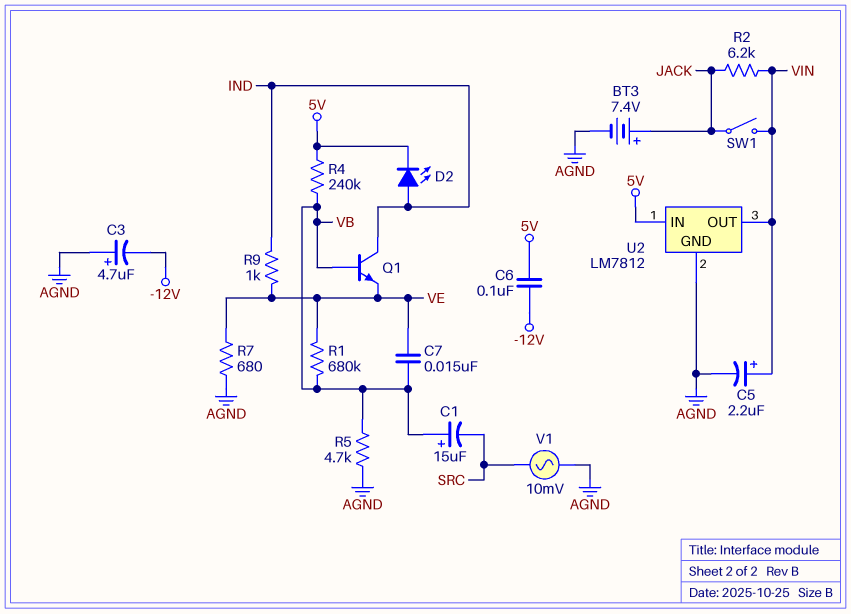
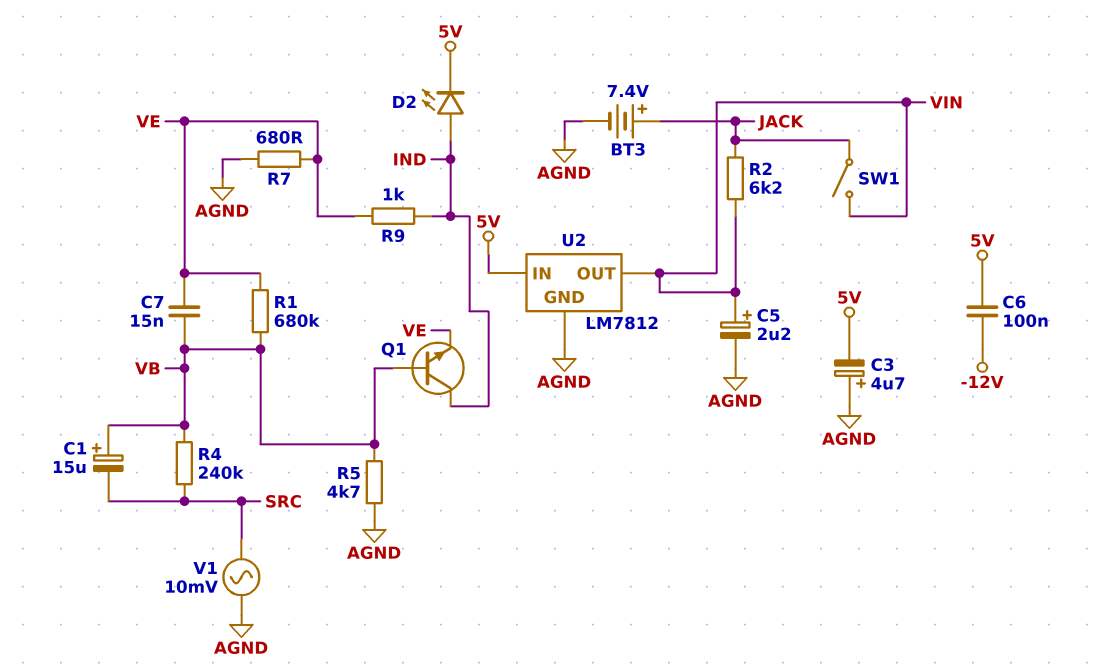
C3: 4.7uF (plus AGND, minus -12V) -> 4.7uF (plus AGND, minus 5V)
R4: 240k (5V, VB) -> 240k (SRC, VB)

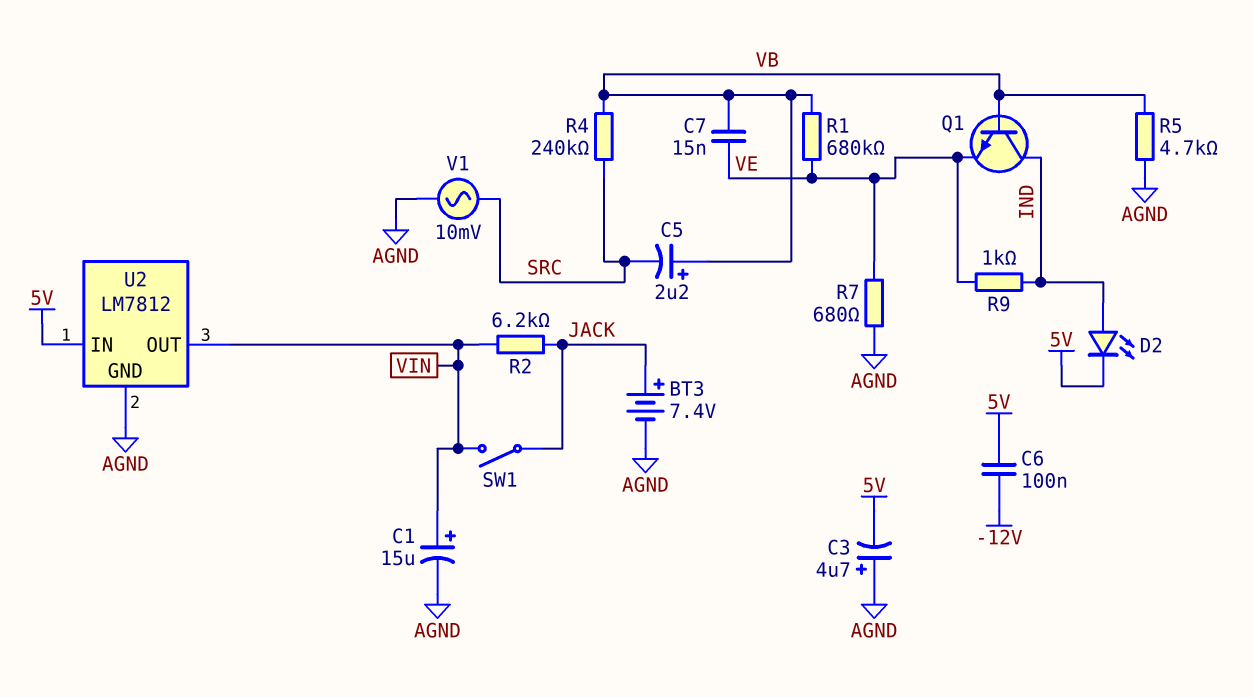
C1: 15uF (plus VB, minus SRC) -> 15uF (plus VIN, minus AGND)
C5: 2.2uF (plus VIN, minus AGND) -> 2.2uF (plus VB, minus SRC)

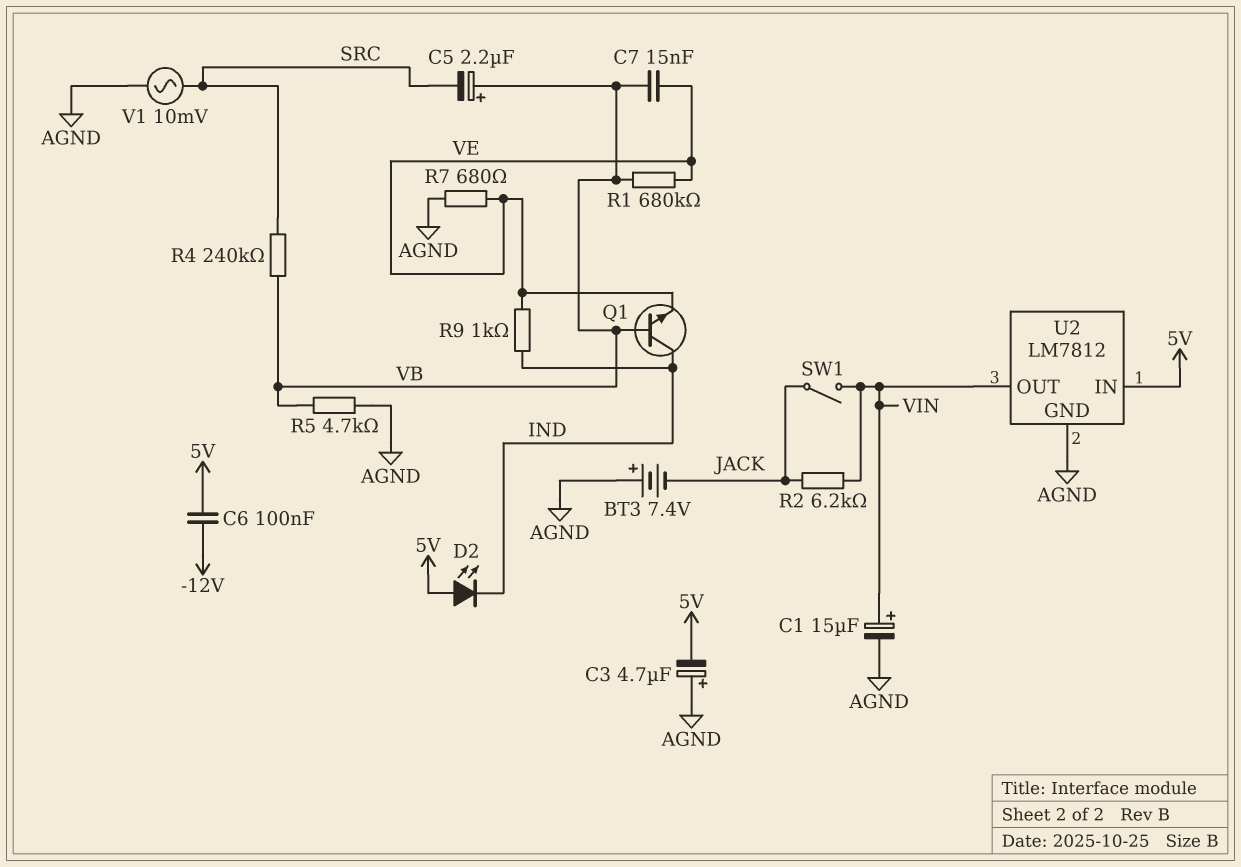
BT3: 7.4V (plus JACK, minus AGND) -> 7.4V (plus AGND, minus JACK)
D2: LED (A IND, K 5V) -> LED (A 5V, K IND)

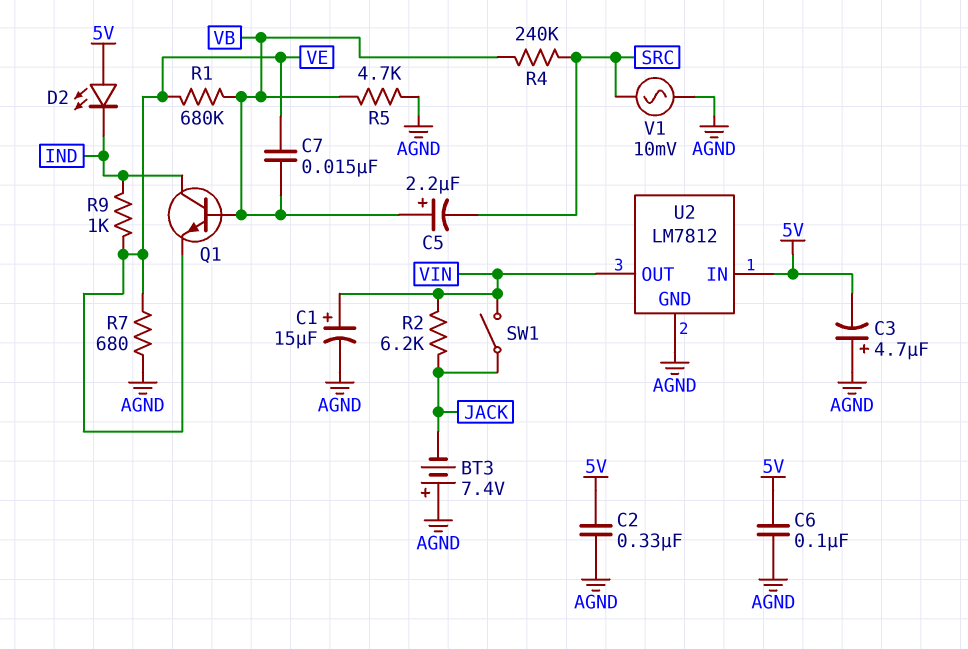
C2: none -> 330nF (5V, AGND)
C6: 100nF (-12V, 5V) -> 100nF (5V, AGND)

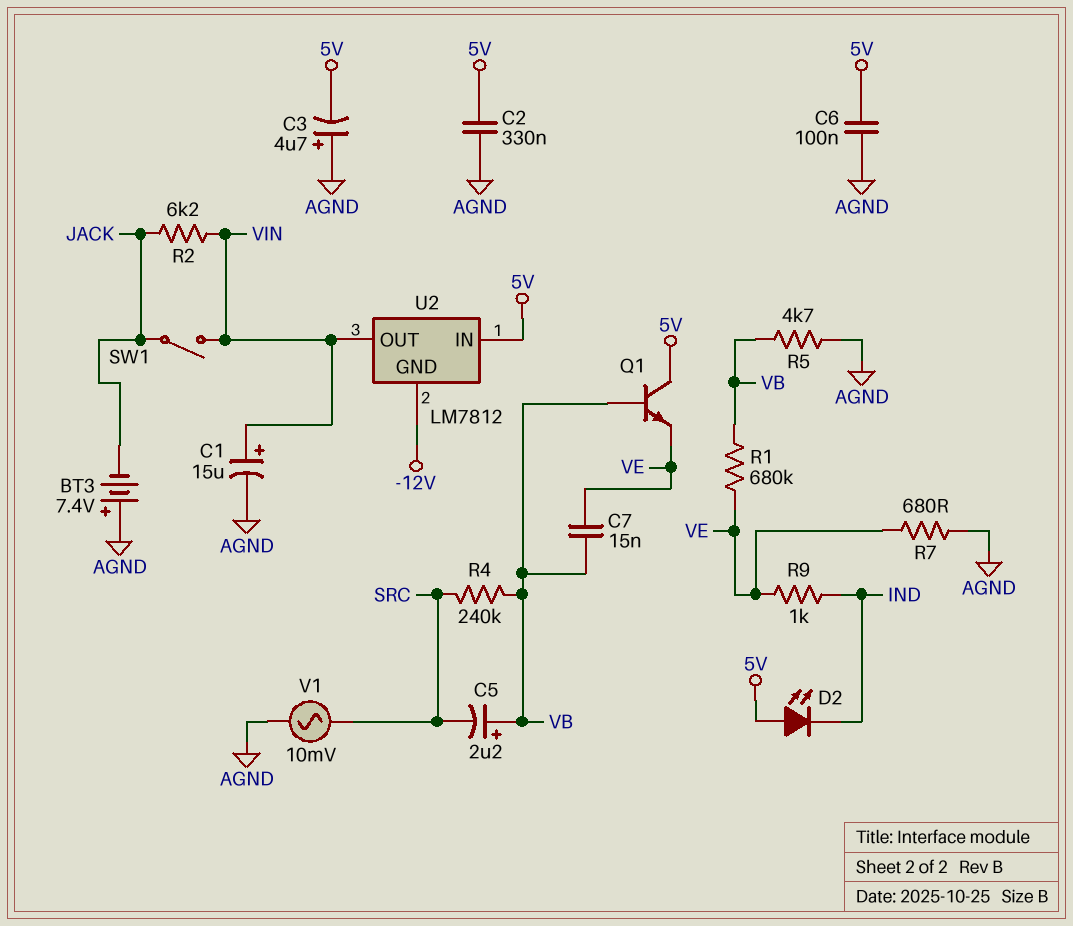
Q1: NPN (B VB, C IND, E VE) -> NPN (B VB, C 5V, E VE)
U2 pin GND: AGND -> -12V

